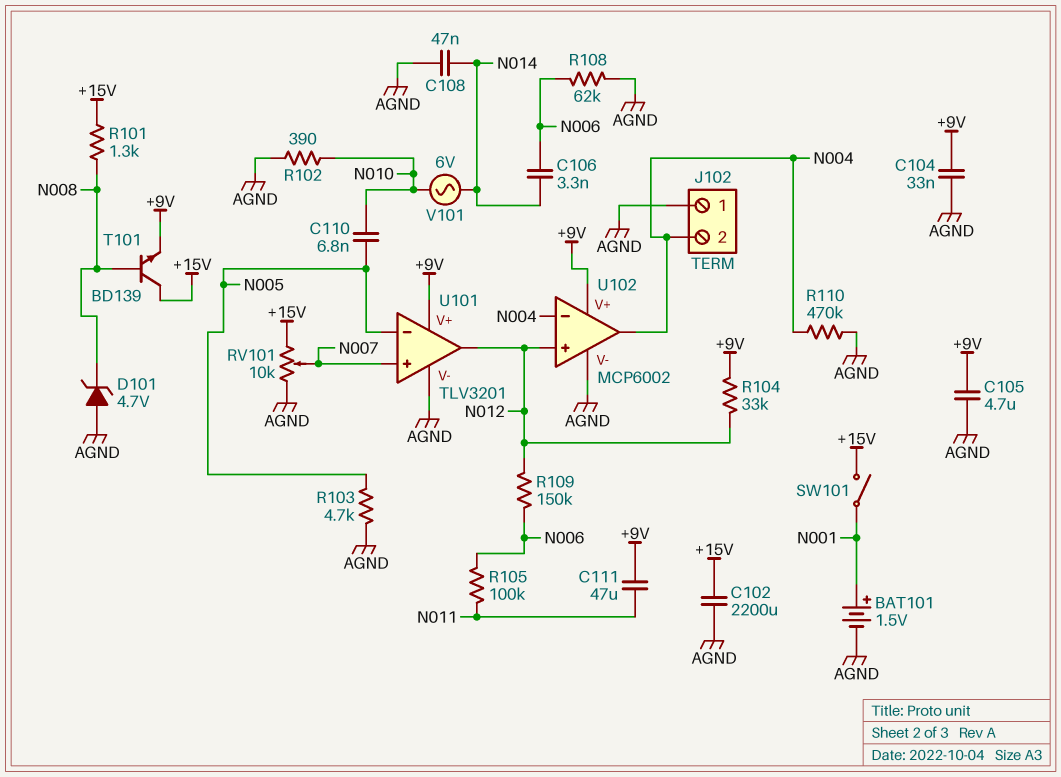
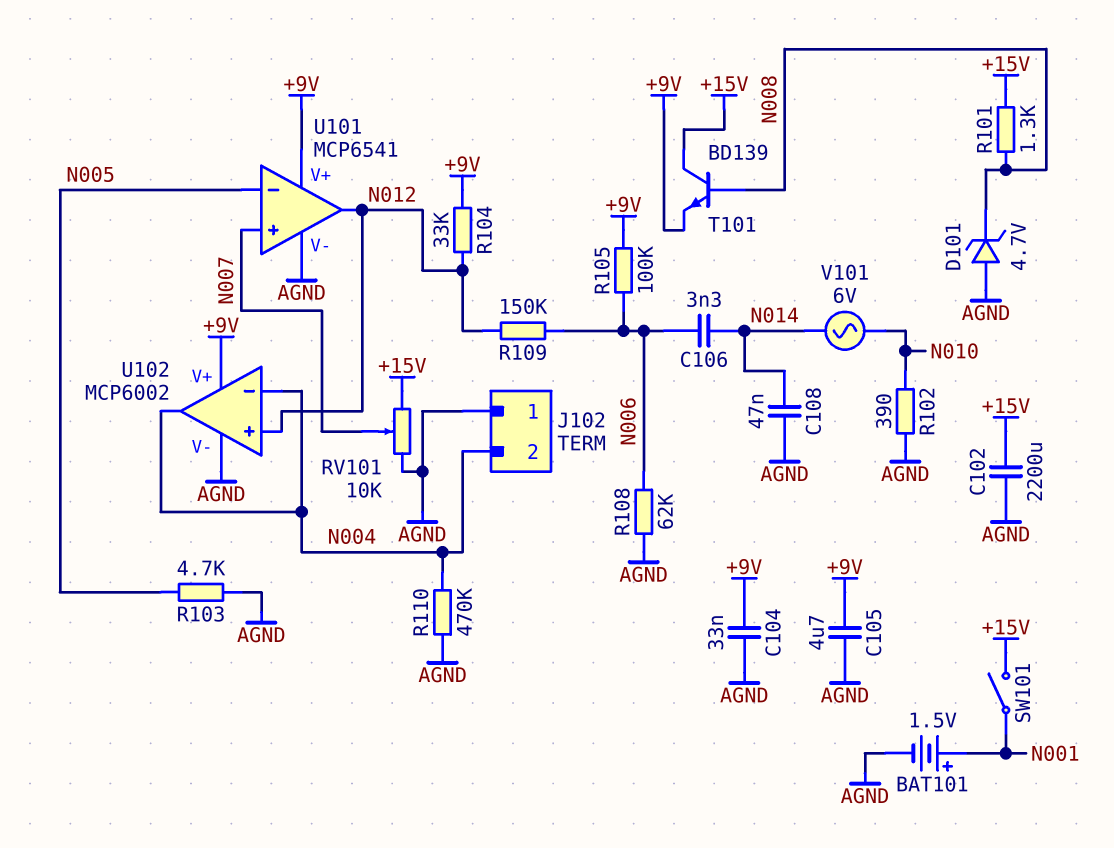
C110: 6.8nF (N005, N010) -> none
C111: 47uF (+9V, N011) -> none
R105: 100k (N006, N011) -> 100k (+9V, N006)
U101: TLV3201 -> MCP6541

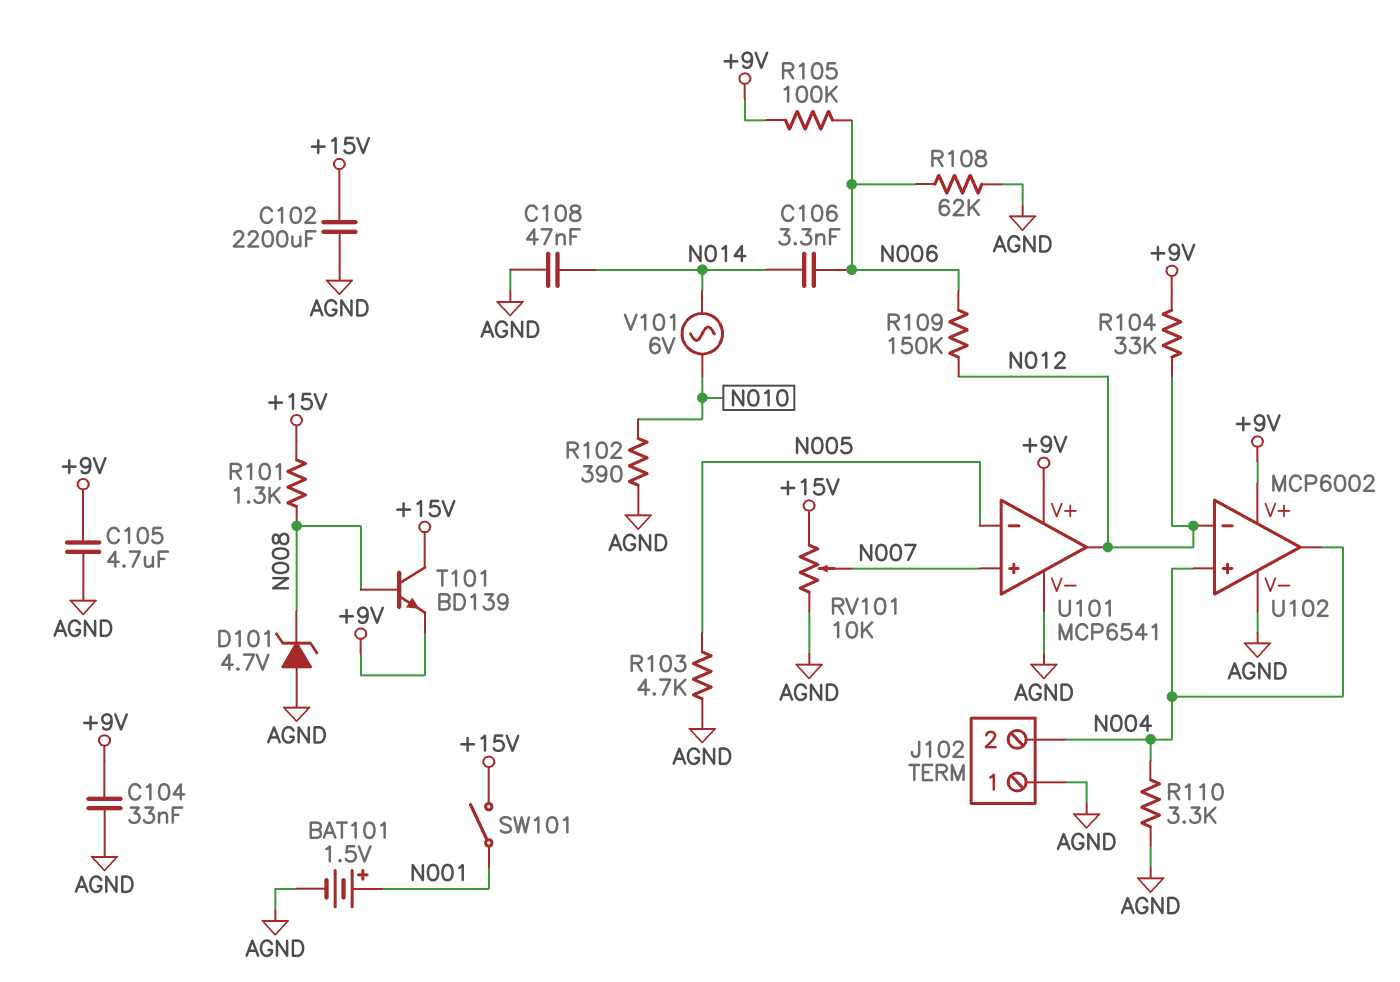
R110: 470k (AGND, N004) -> 3.3k (AGND, N004)
U102 pin in+: N012 -> N004
U102 pin in-: N004 -> N012

